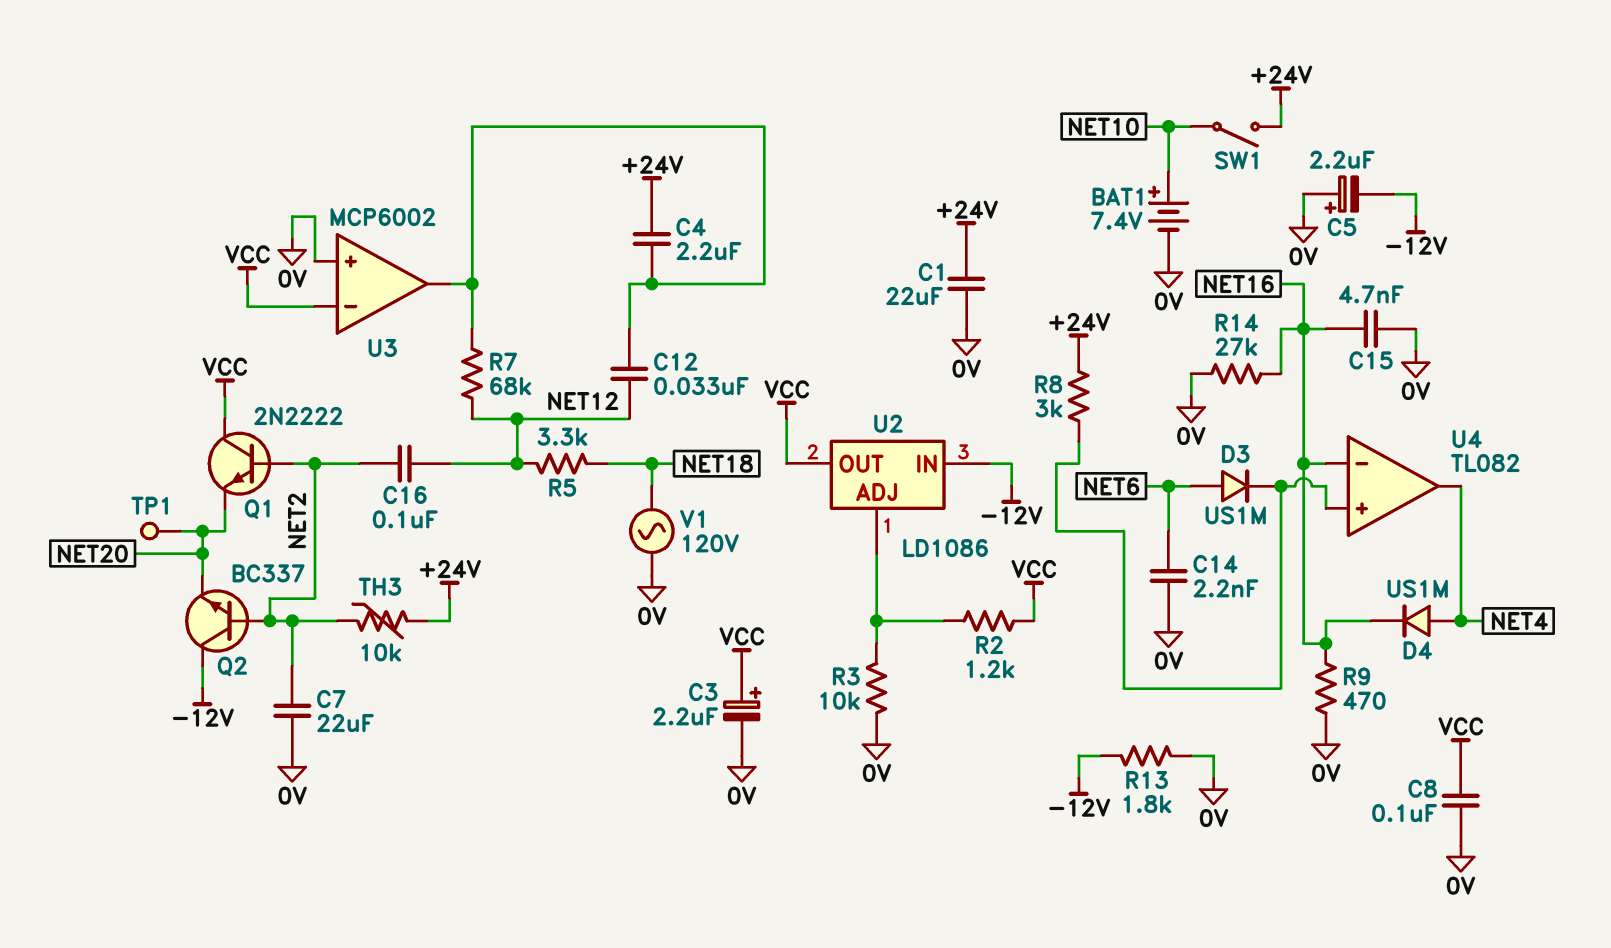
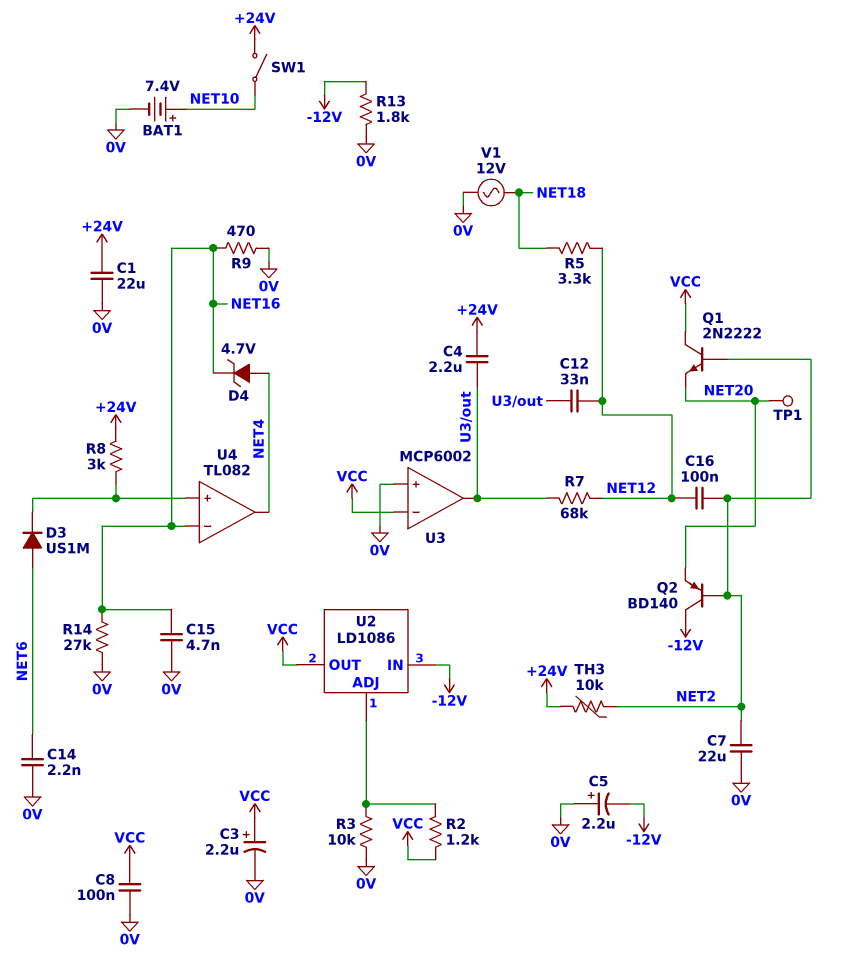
D4: diode US1M (A NET4, K NET16) -> zener 4.7V (A NET4, K NET16)
Q2: NPN BC337 (B NET2, C -12V, E NET20) -> PNP BD140 (B NET2, C -12V, E NET20)
V1: AC 120V (0V, NET18) -> AC 12V (0V, NET18)

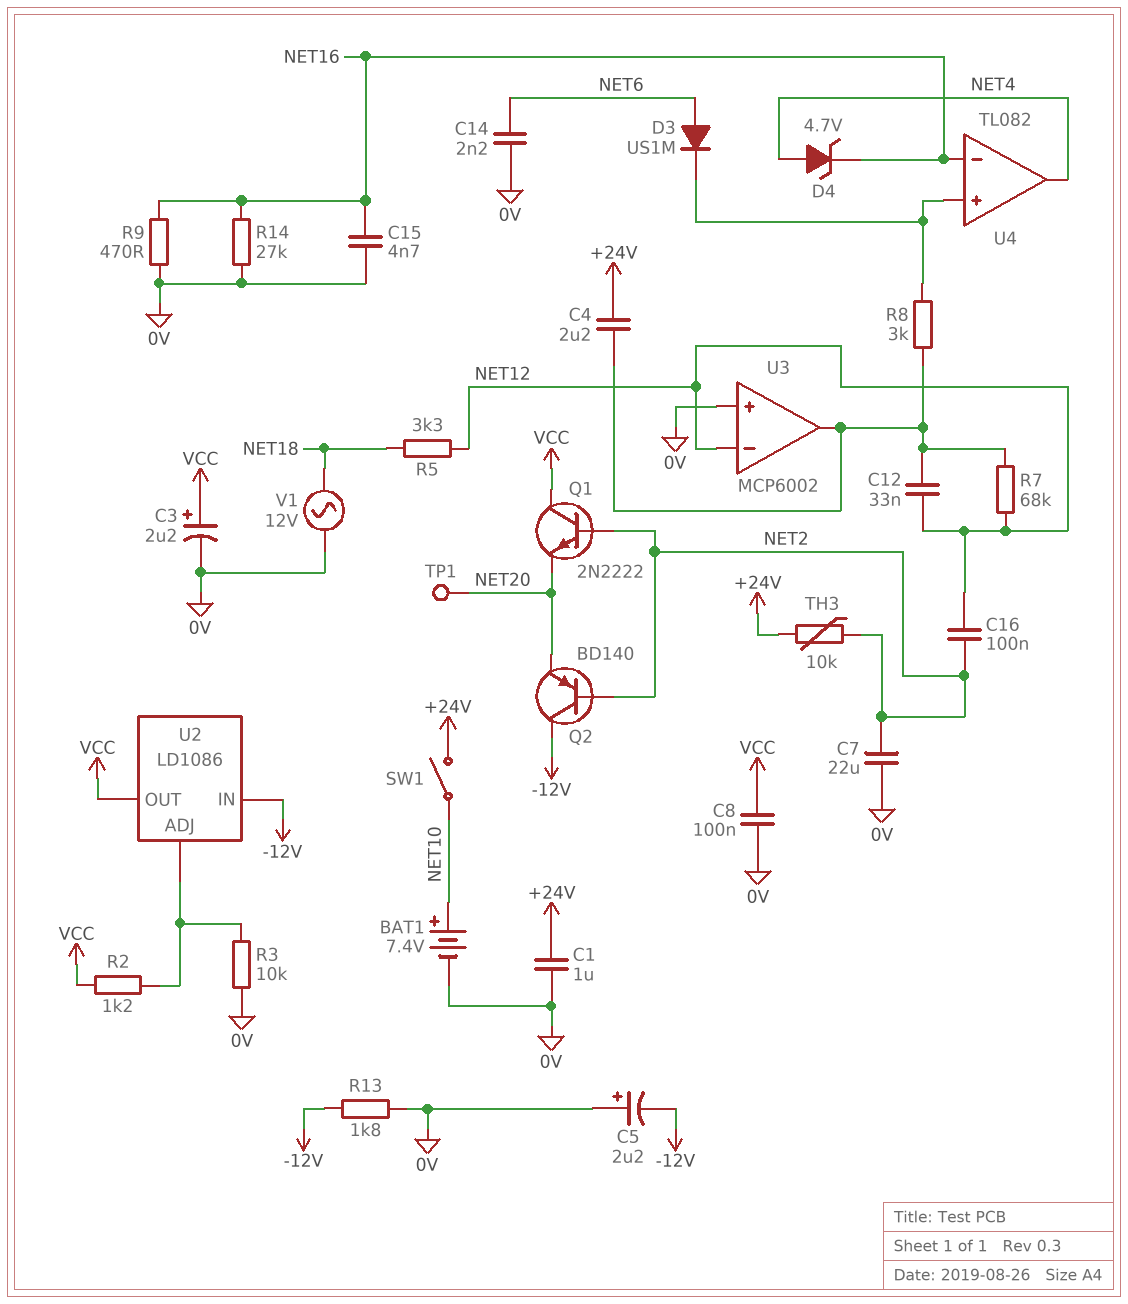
C1: 22uF (+24V, 0V) -> 1uF (+24V, 0V)
R8: 3k (+24V, U4/in+) -> 3k (U3/out, U4/in+)
U3 pin in-: VCC -> NET12

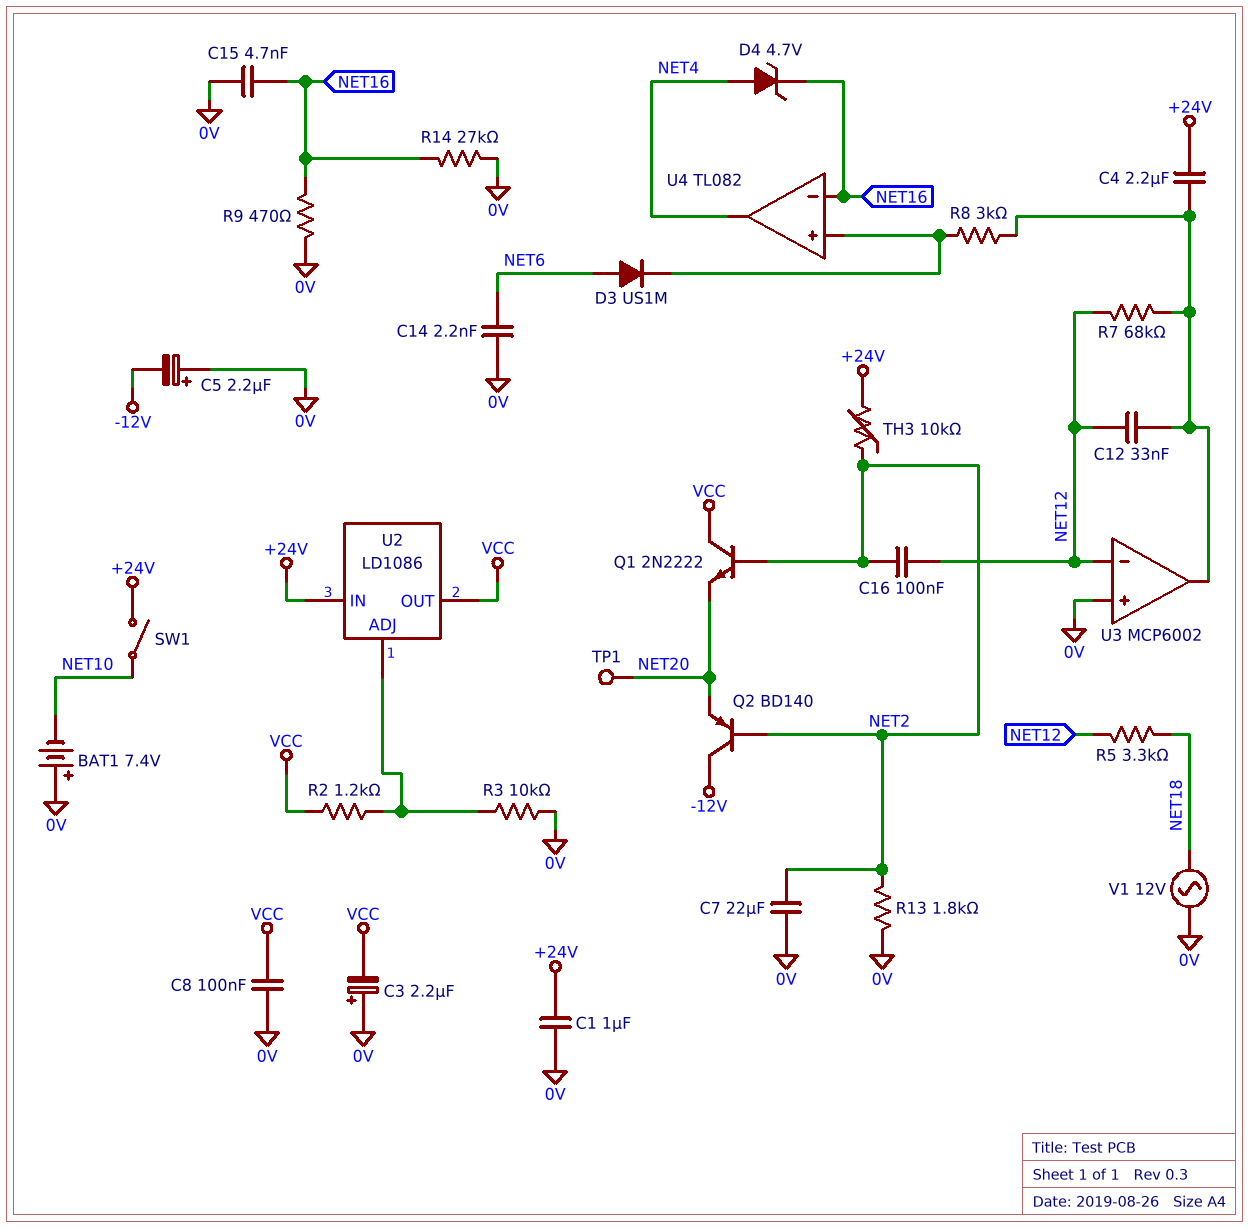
BAT1: 7.4V (plus NET10, minus 0V) -> 7.4V (plus 0V, minus NET10)
C3: 2.2uF (plus VCC, minus 0V) -> 2.2uF (plus 0V, minus VCC)
R13: 1.8k (-12V, 0V) -> 1.8k (0V, NET2)
U2 pin IN: -12V -> +24V

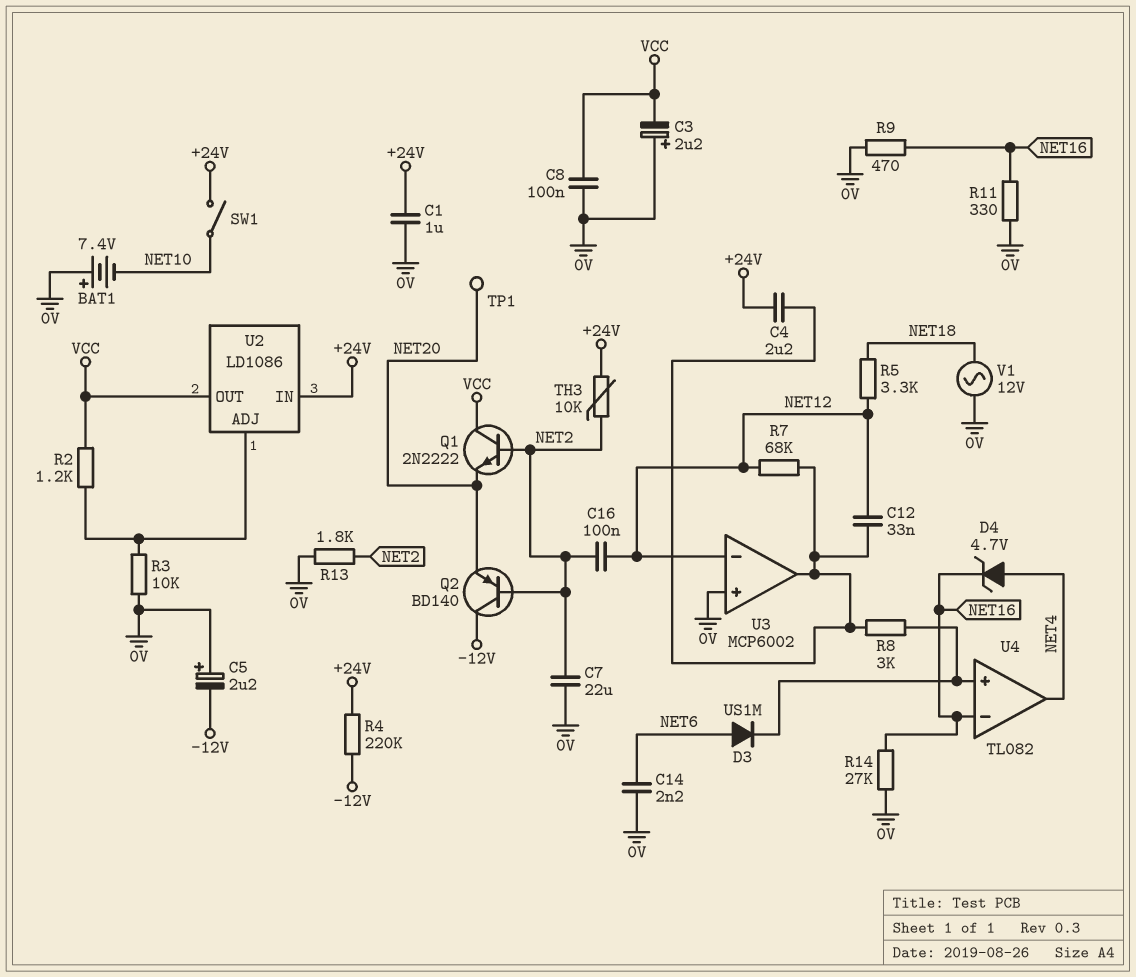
C15: 4.7nF (0V, NET16) -> none
R4: none -> 220k (+24V, -12V)
R11: none -> 330 (0V, NET16)

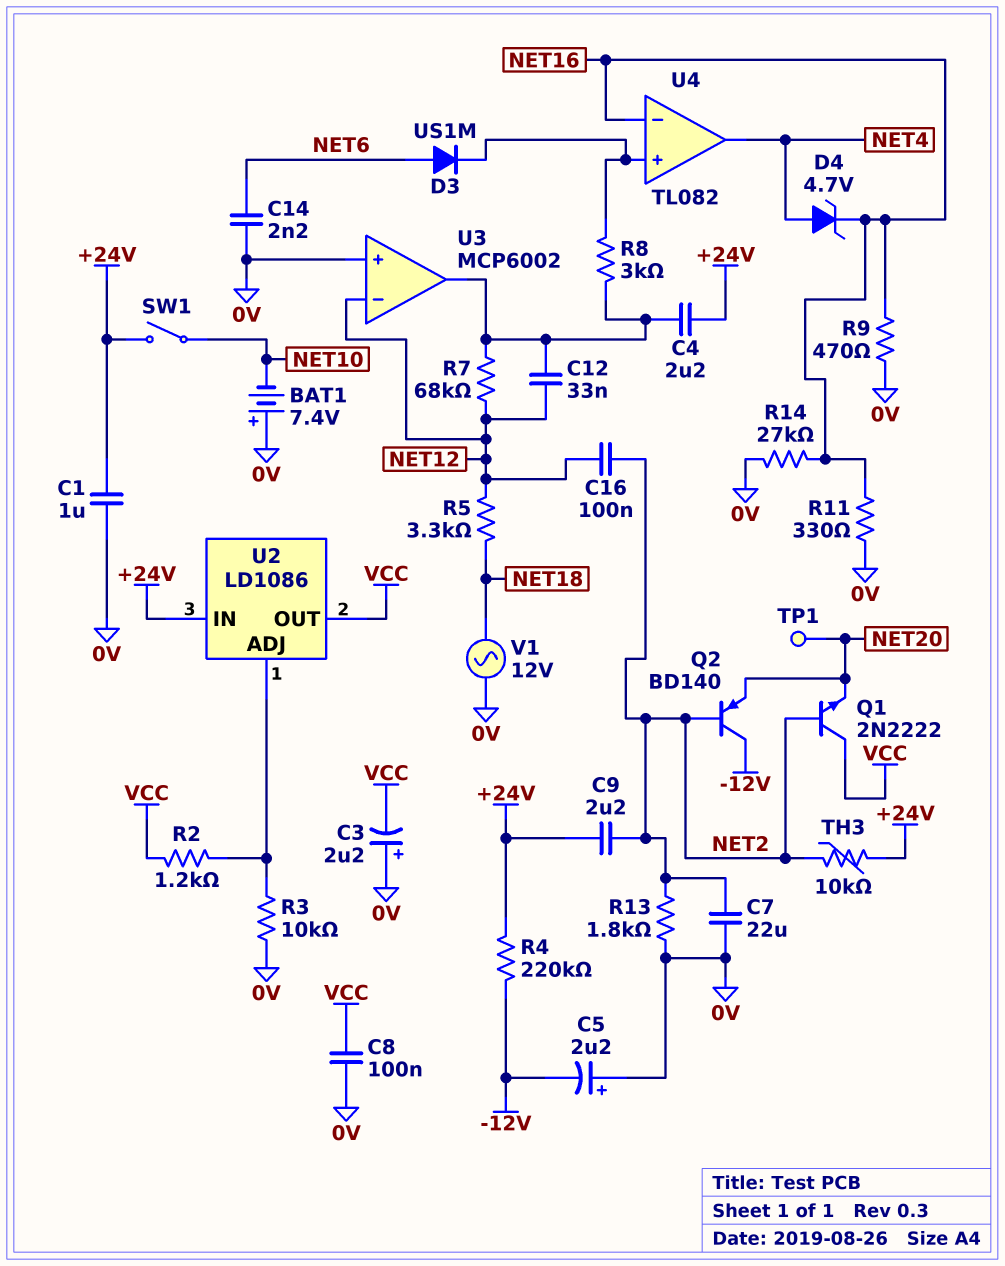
C9: none -> 2.2uF (+24V, NET2)

